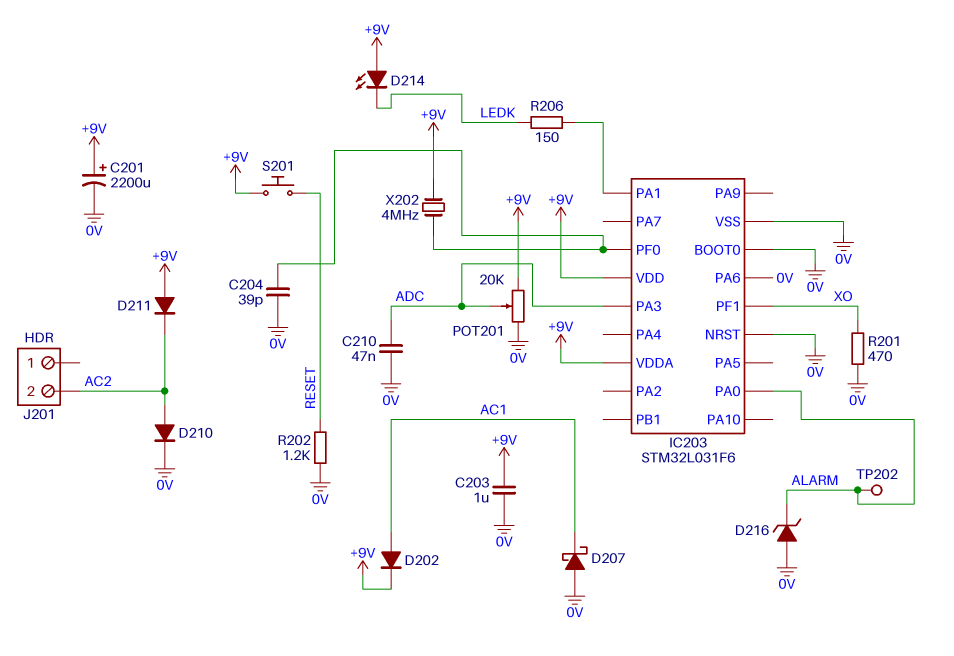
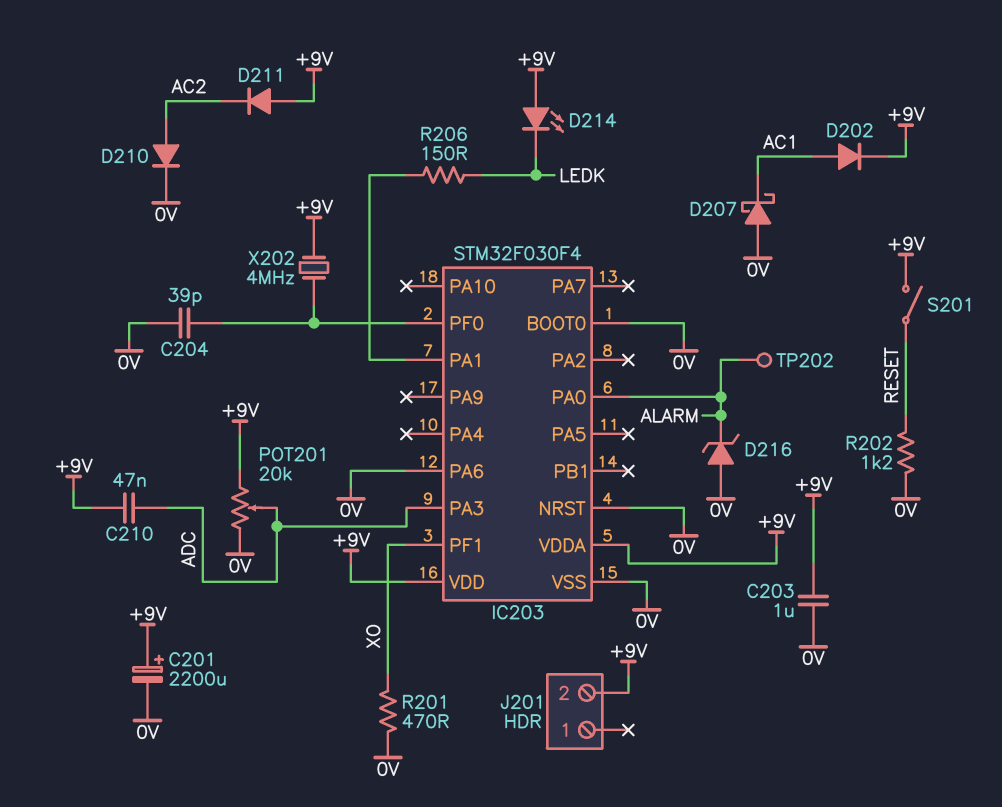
C210: 47nF (0V, ADC) -> 47nF (+9V, ADC)
IC203: STM32L031F6 -> STM32F030F4
J201 pin 2: AC2 -> +9V
S201: button (+9V, RESET) -> switch (+9V, RESET)

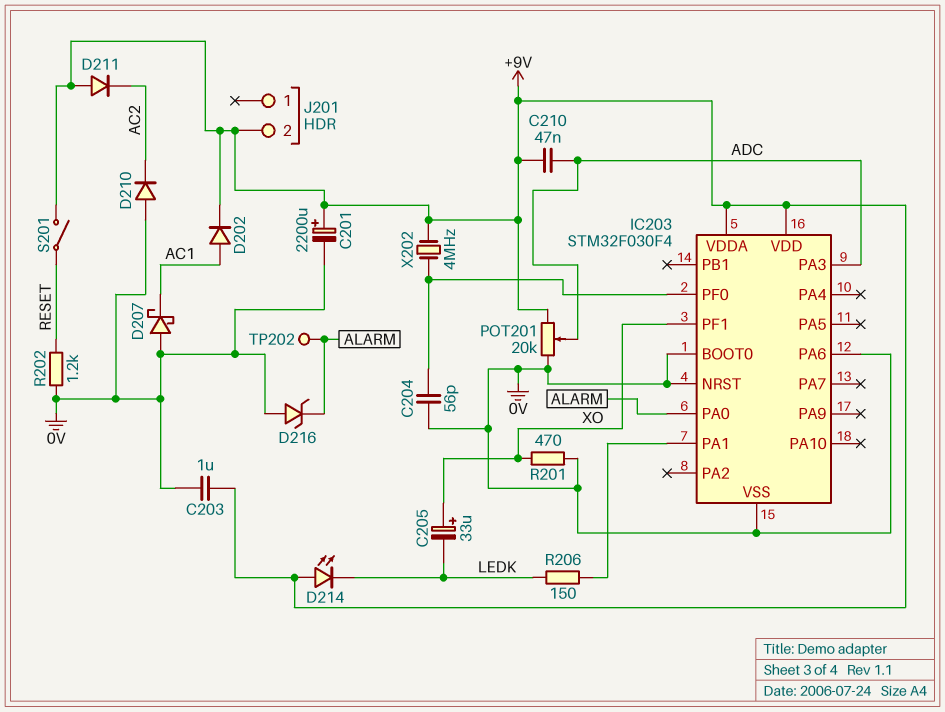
C204: 39pF (0V, IC203/PF0) -> 56pF (0V, IC203/PF0)
C205: none -> 33uF (plus XO, minus LEDK)
D210: diode (A AC2, K 0V) -> diode (A 0V, K AC2)

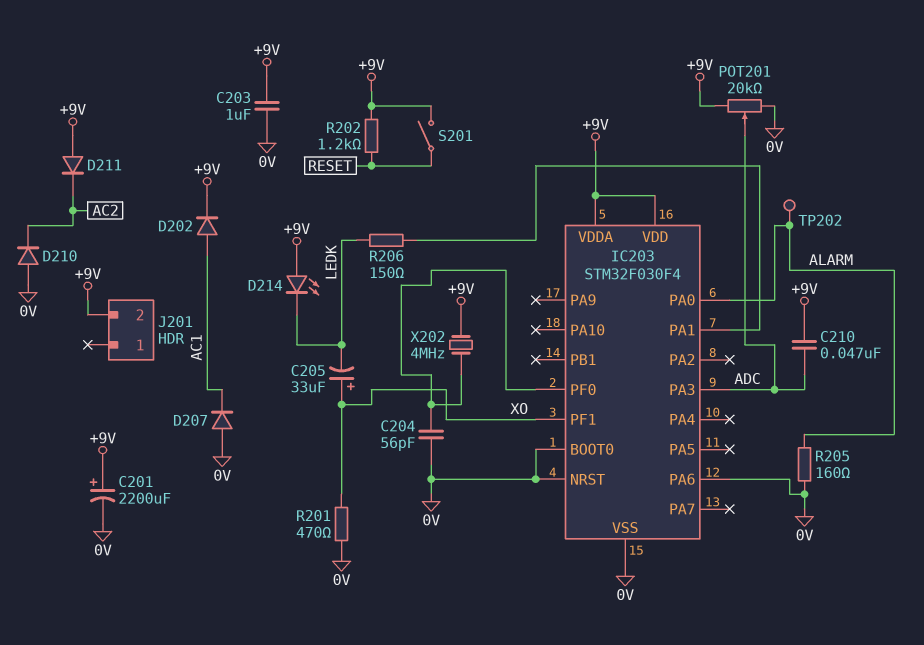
D207: schottky (A 0V, K AC1) -> diode (A 0V, K AC1)
D216: zener (A 0V, K ALARM) -> none
R202: 1.2k (0V, RESET) -> 1.2k (+9V, RESET)
R205: none -> 160 (0V, ALARM)

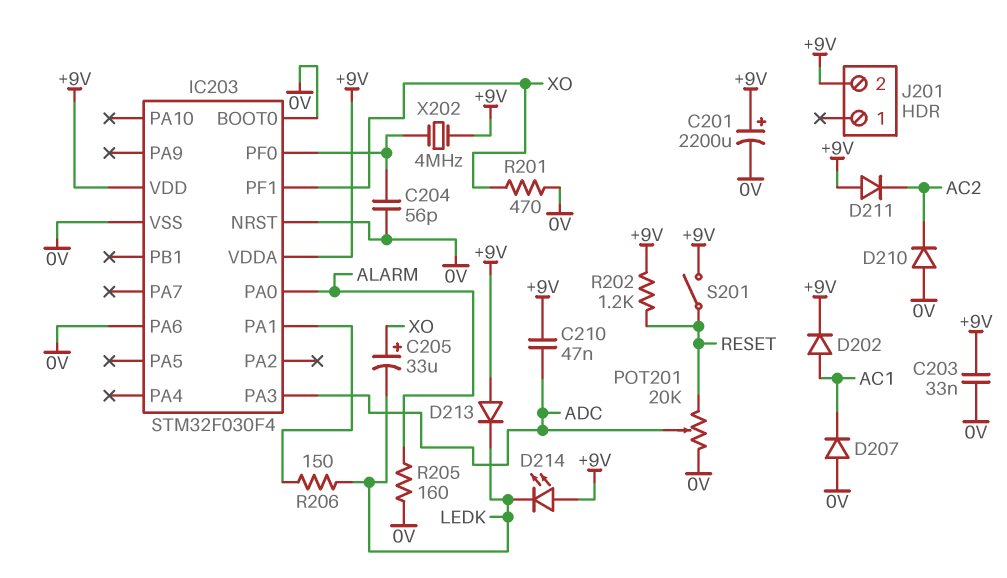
C203: 1uF (+9V, 0V) -> 33nF (+9V, 0V)
D213: none -> diode (A +9V, K LEDK)
POT201: 20k (+9V, 0V, wiper ADC) -> 20k (0V, RESET, wiper ADC)
TP202: test point (ALARM) -> none

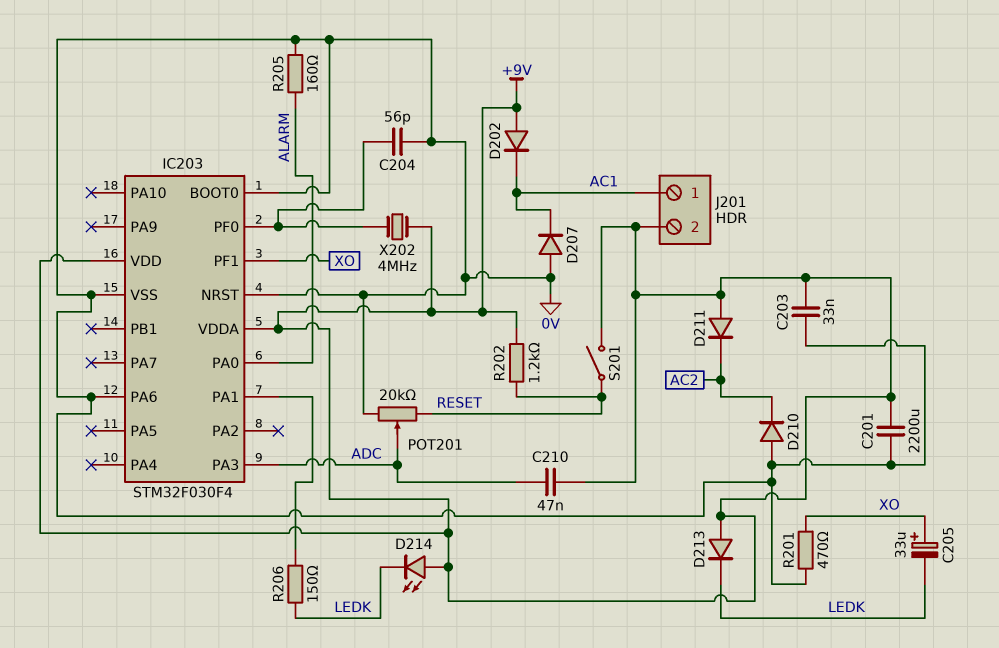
C201: 2200uF (plus +9V, minus 0V) -> 2200uF (+9V, 0V)
D202: diode (A AC1, K +9V) -> diode (A +9V, K AC1)
J201 pin 1: none -> AC1

